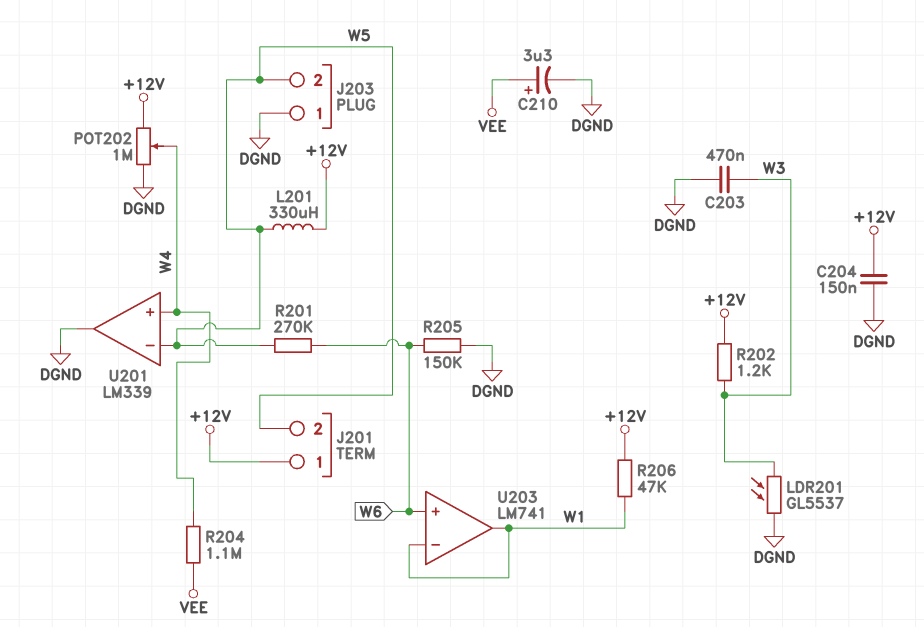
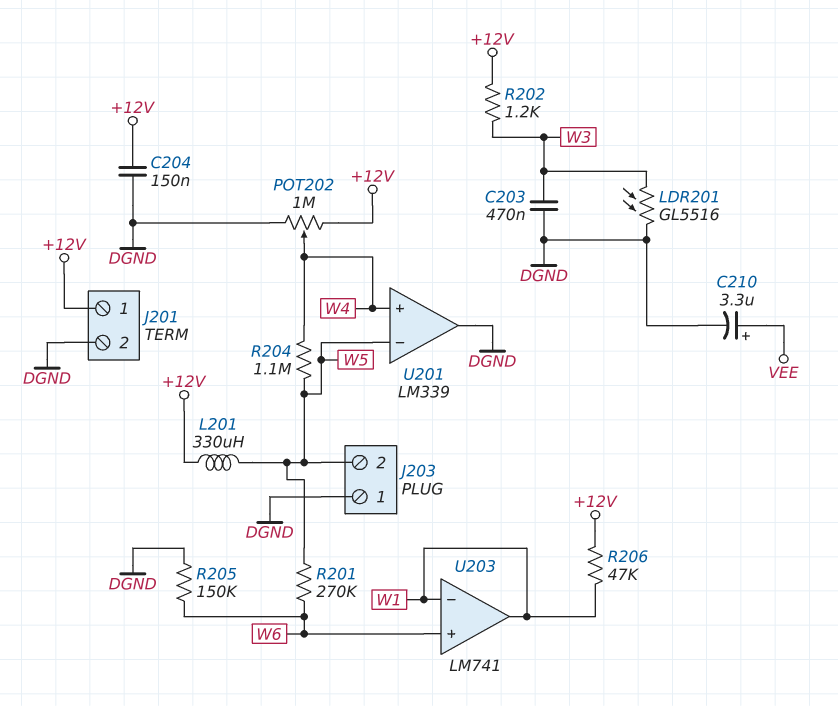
J201 pin 2: W5 -> DGND
LDR201: GL5537 (DGND, W3) -> GL5516 (DGND, W3)
R204: 1.1M (VEE, W4) -> 1.1M (W4, W5)

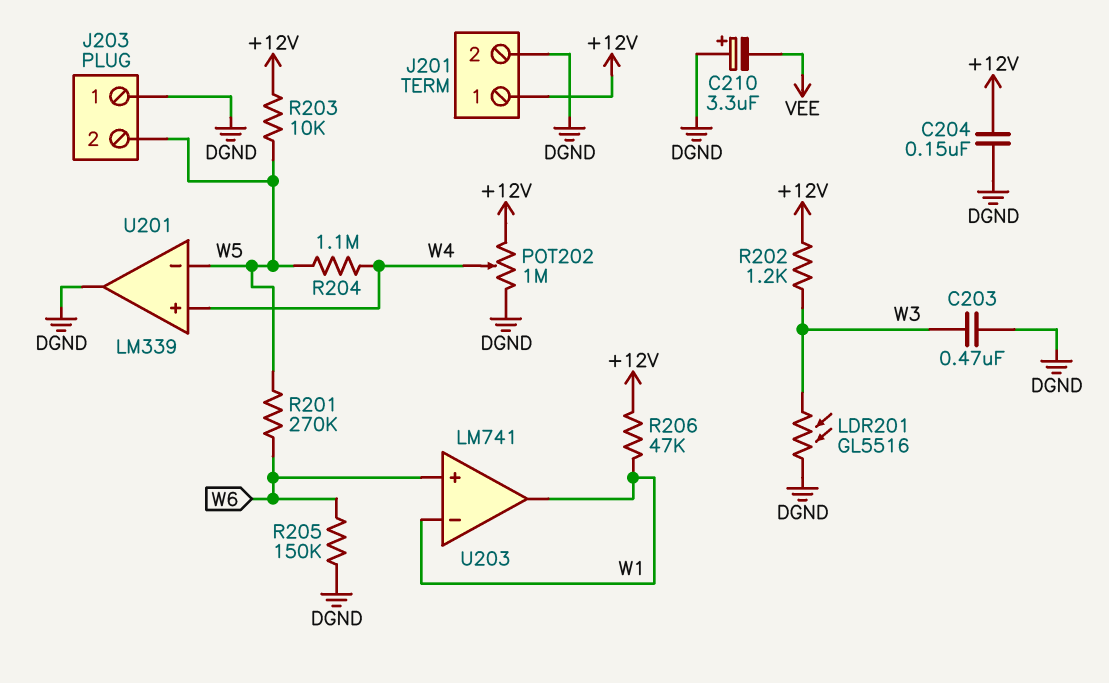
C210: 3.3uF (plus VEE, minus DGND) -> 3.3uF (plus DGND, minus VEE)
L201: 330uH (+12V, W5) -> none
R203: none -> 10k (+12V, W5)

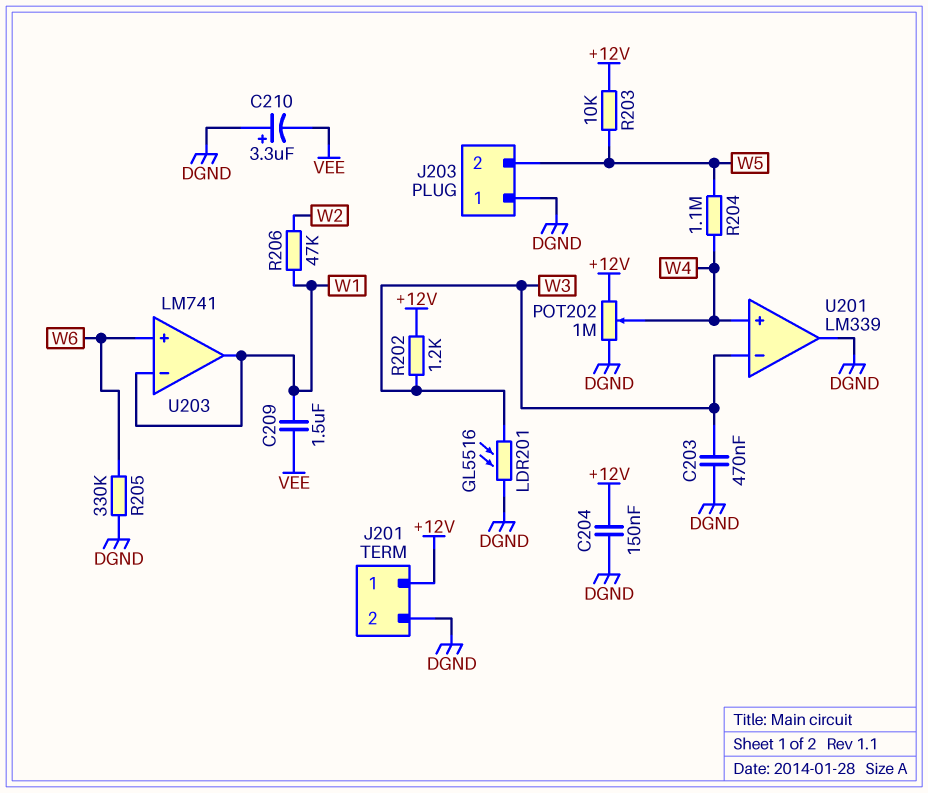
C209: none -> 1.5uF (VEE, W1)
R201: 270k (W5, W6) -> none
R205: 150k (DGND, W6) -> 330k (DGND, W6)
R206: 47k (+12V, W1) -> 47k (W1, W2)
U201 pin in-: W5 -> W3

